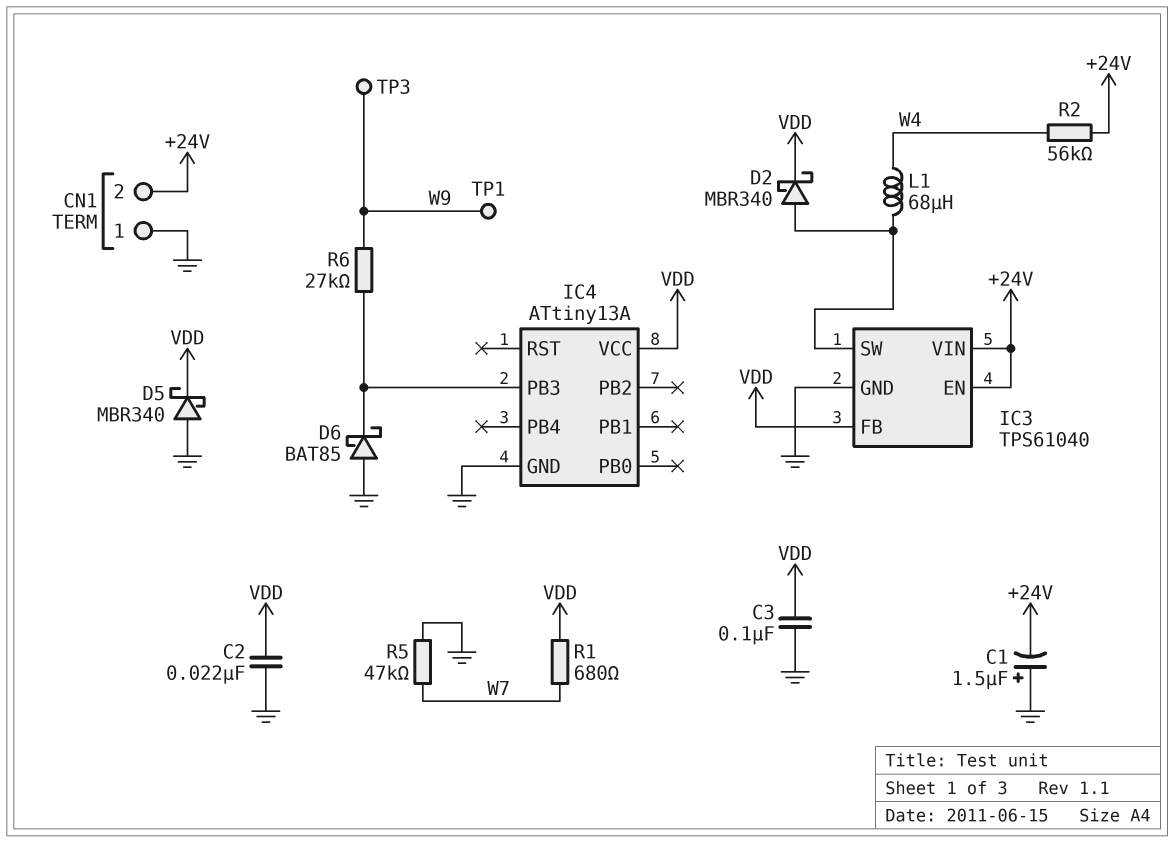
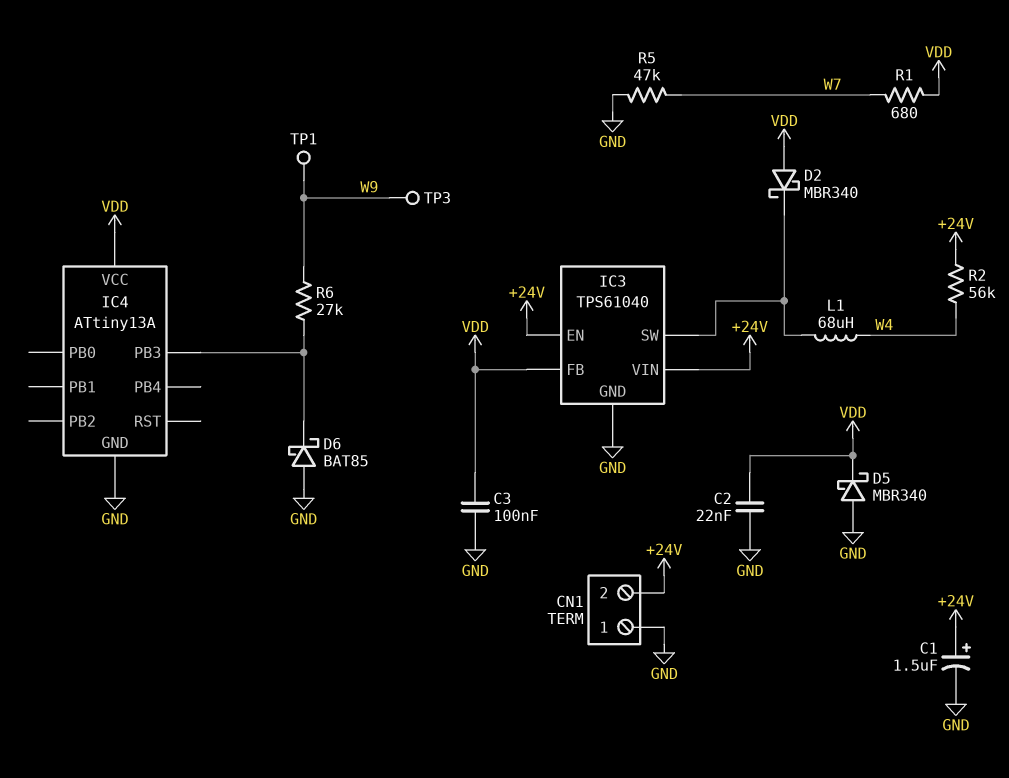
C1: 1.5uF (plus GND, minus +24V) -> 1.5uF (plus +24V, minus GND)
D2: schottky MBR340 (A IC3/SW, K VDD) -> schottky MBR340 (A VDD, K IC3/SW)

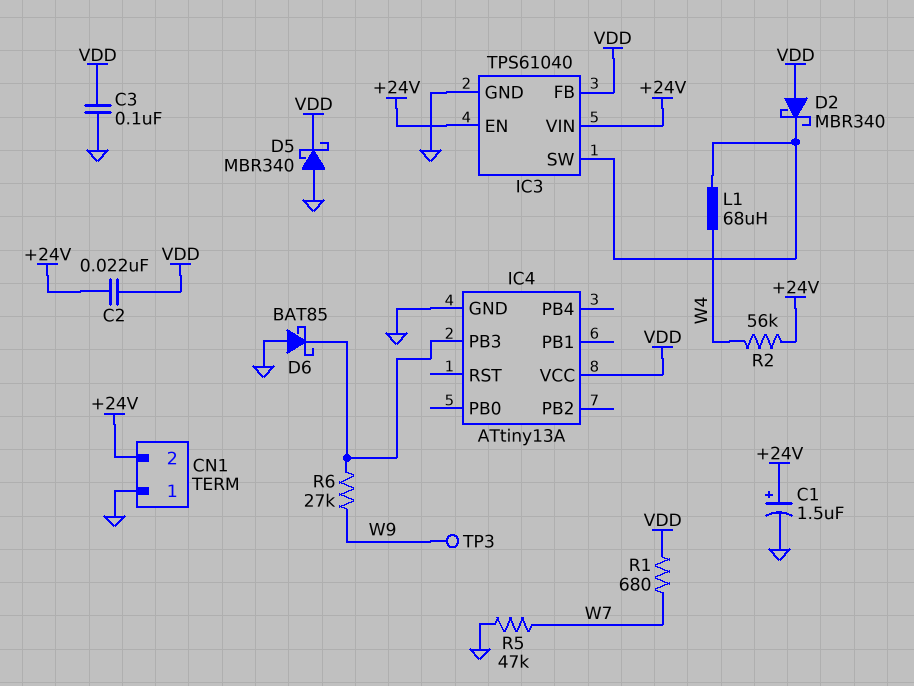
C2: 22nF (GND, VDD) -> 22nF (+24V, VDD)
TP1: test point (W9) -> none

